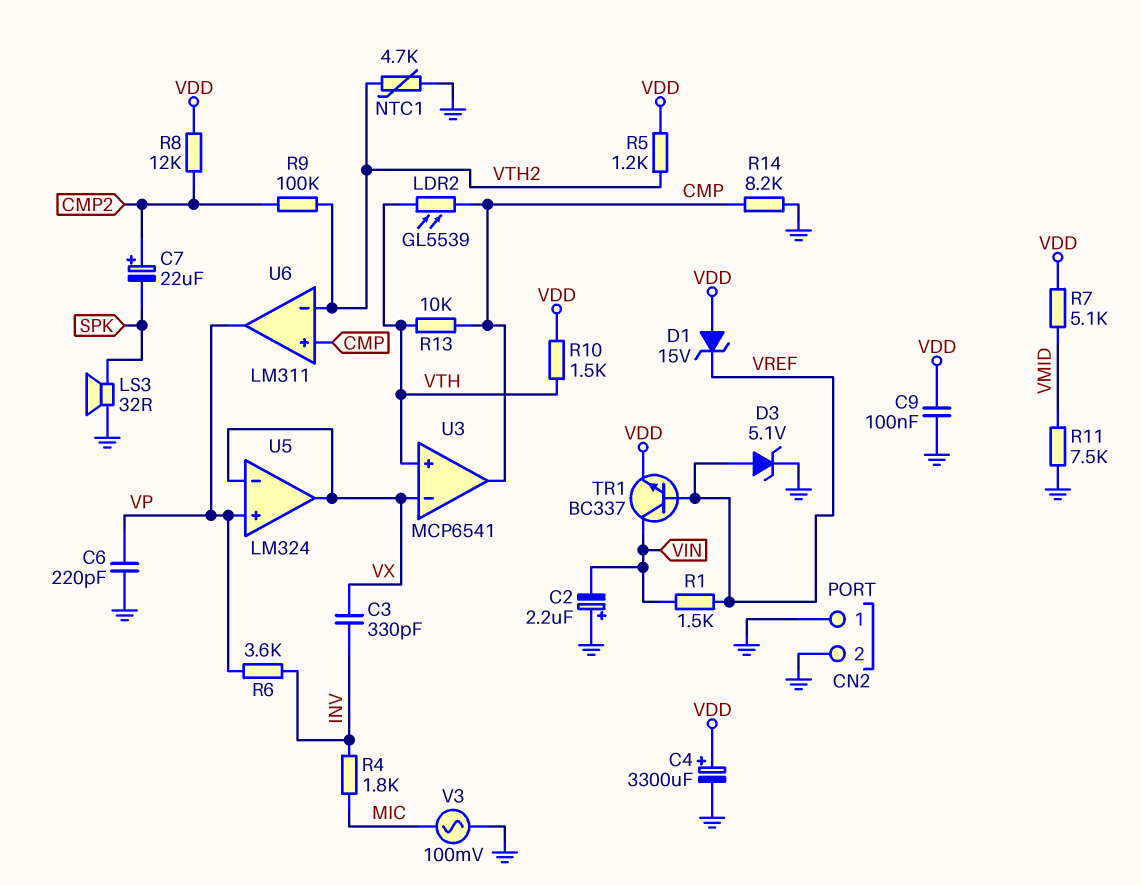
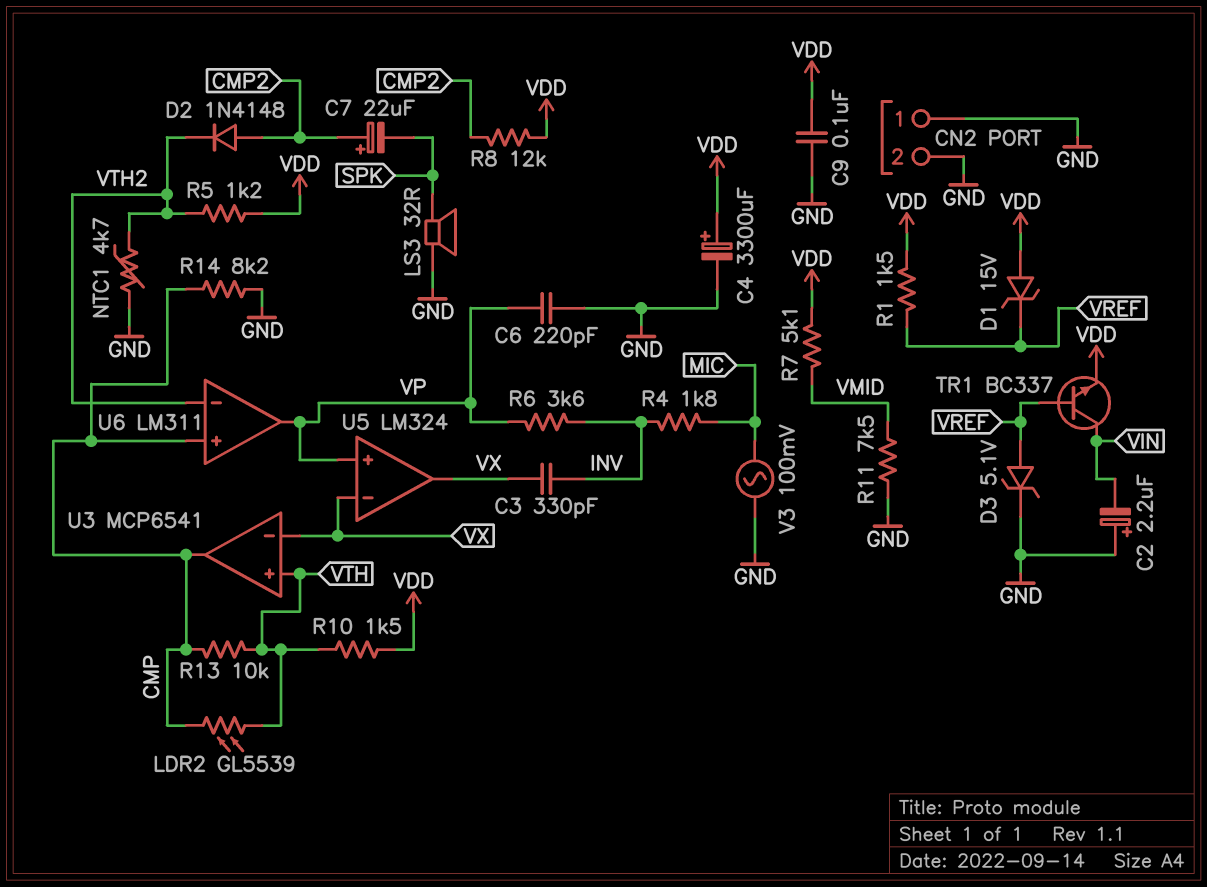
D2: none -> diode 1N4148 (A CMP2, K VTH2)
R1: 1.5k (VIN, VREF) -> 1.5k (VDD, VREF)
R9: 100k (CMP2, VTH2) -> none

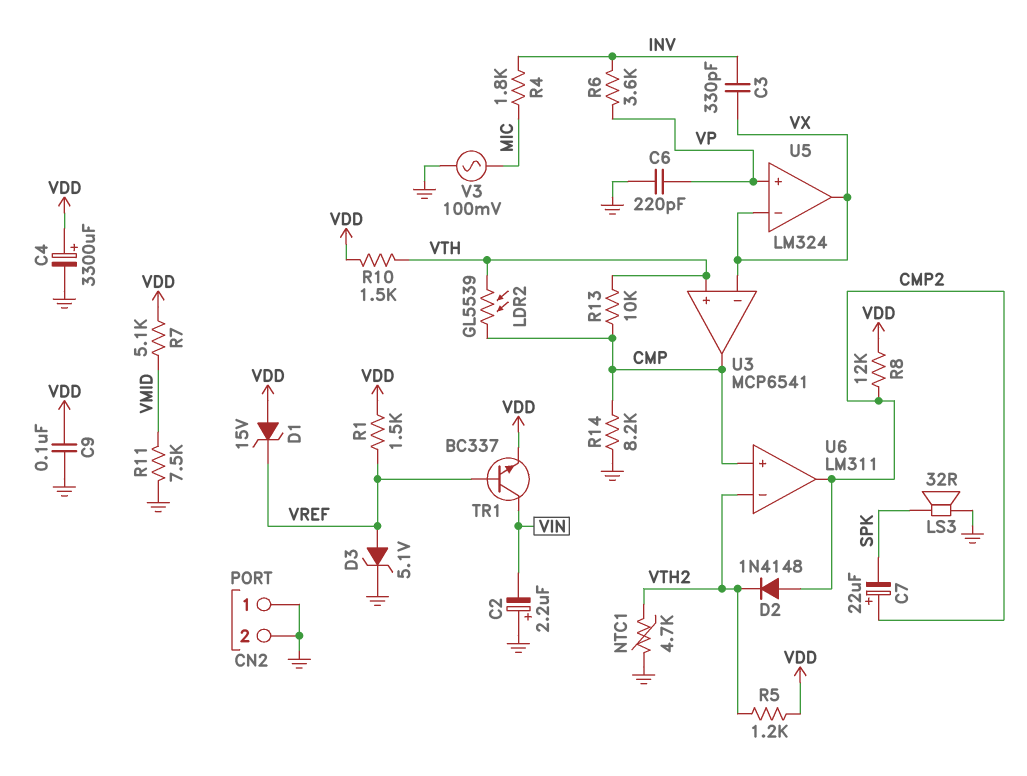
U6 pin out: VP -> CMP2

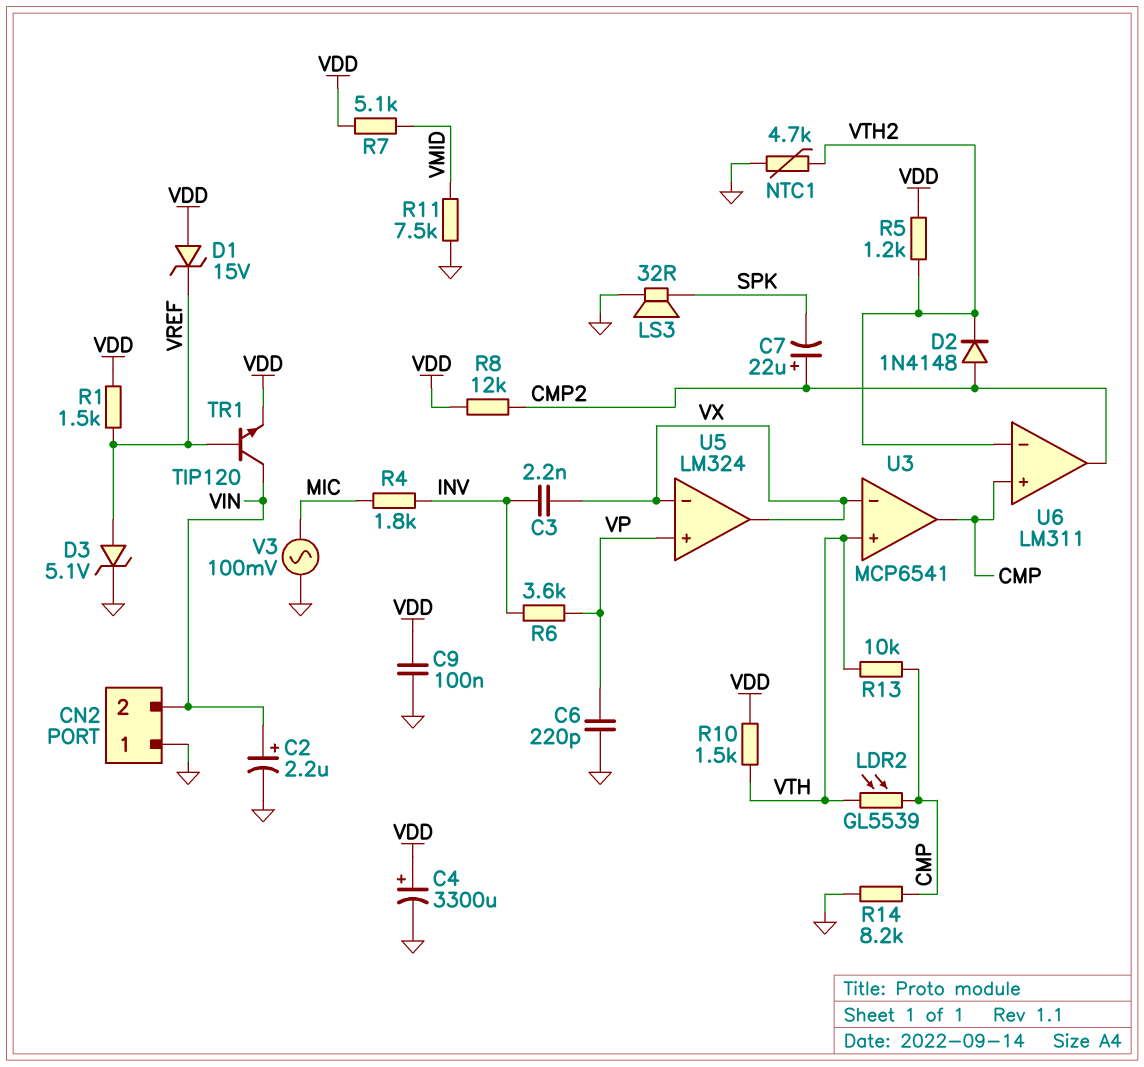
C2: 2.2uF (plus GND, minus VIN) -> 2.2uF (plus VIN, minus GND)
C3: 330pF (INV, VX) -> 2.2nF (INV, VX)
CN2 pin 2: GND -> VIN
TR1: NPN BC337 (B VREF, C VIN, E VDD) -> NPN TIP120 (B VREF, C VIN, E VDD)

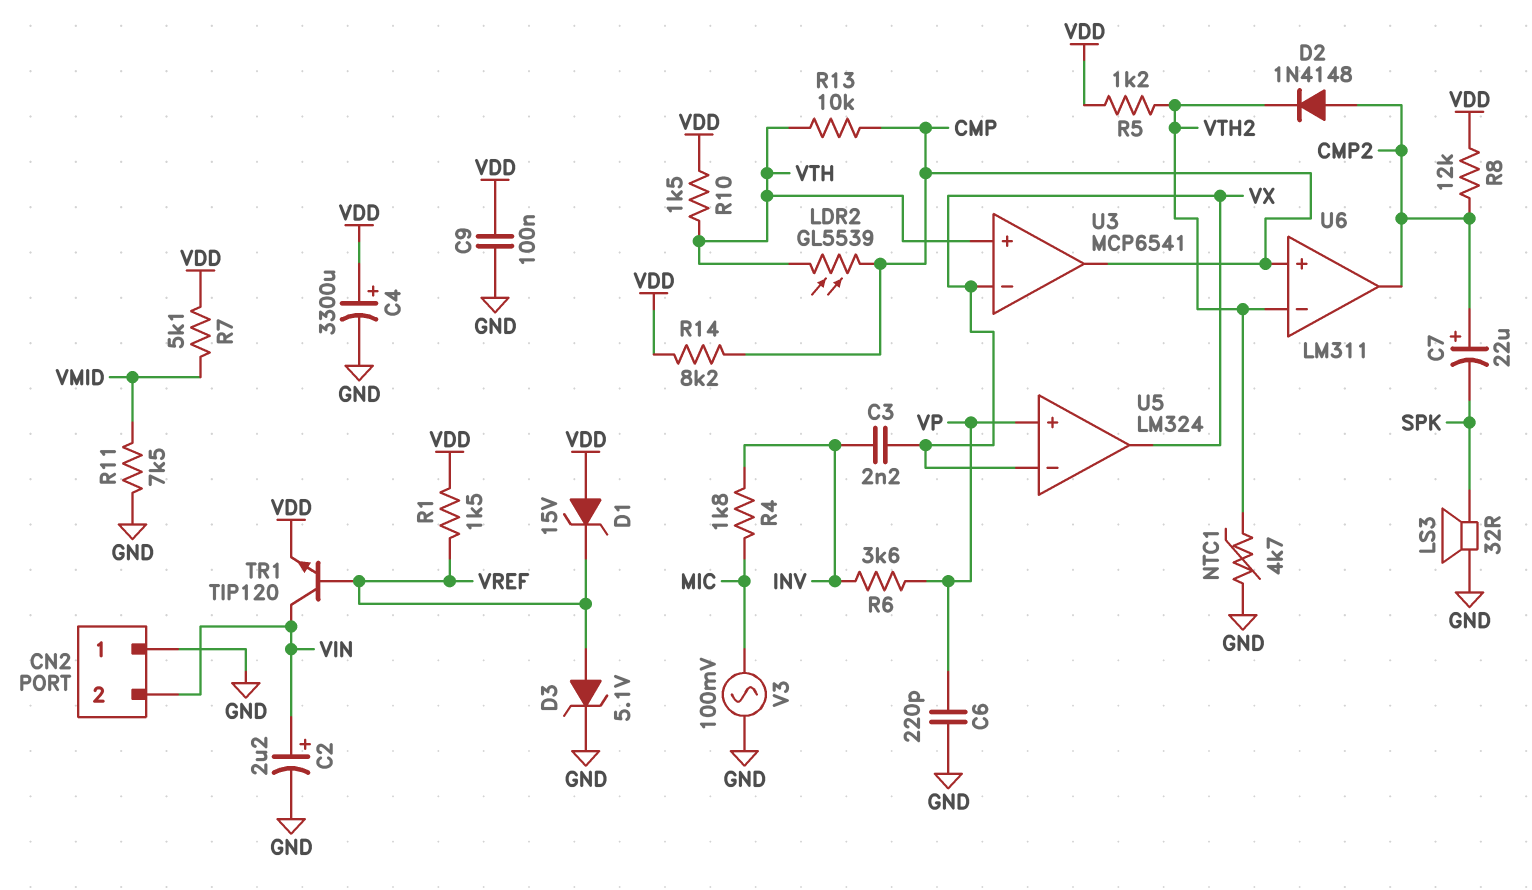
R14: 8.2k (CMP, GND) -> 8.2k (CMP, VDD)

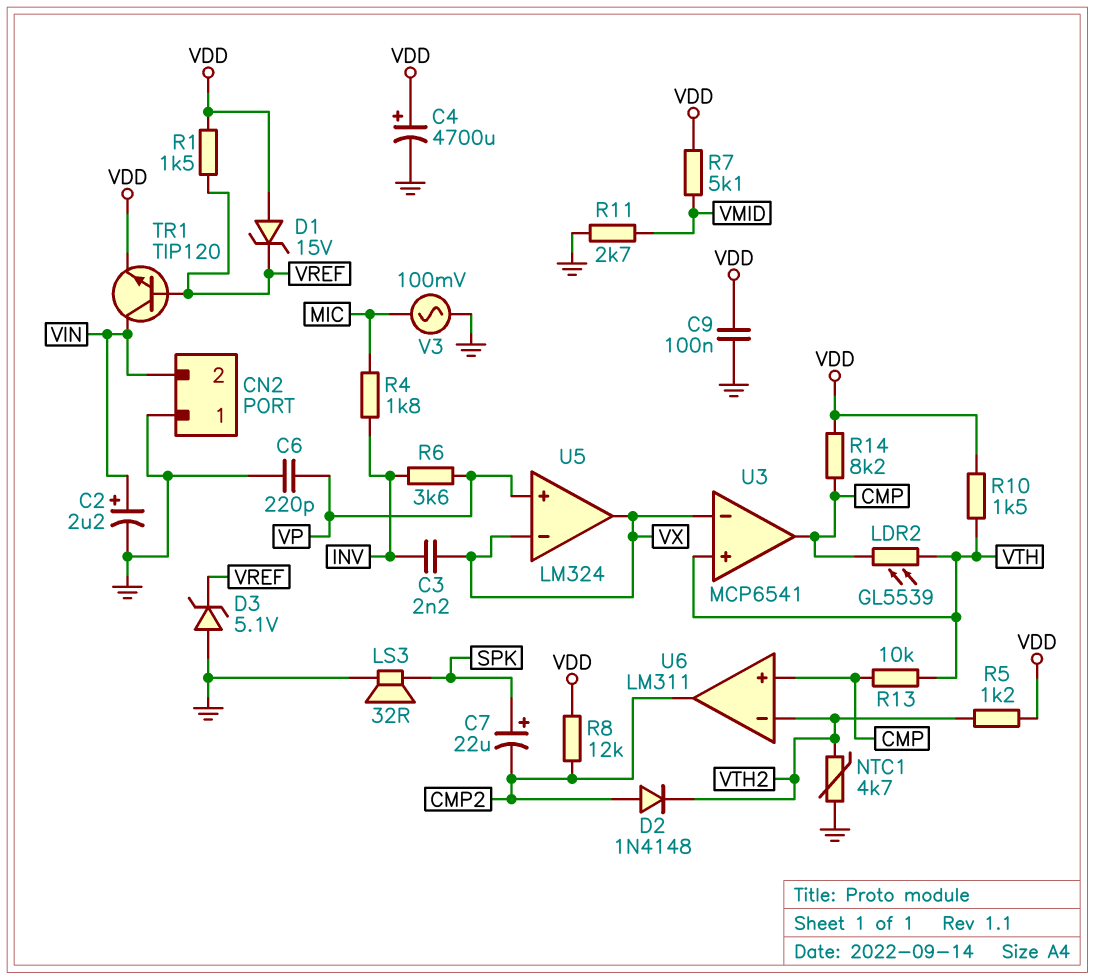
C4: 3300uF (plus VDD, minus GND) -> 4700uF (plus VDD, minus GND)
C7: 22uF (plus CMP2, minus SPK) -> 22uF (plus SPK, minus CMP2)
D3: zener 5.1V (A VREF, K GND) -> zener 5.1V (A GND, K VREF)
R11: 7.5k (GND, VMID) -> 2.7k (GND, VMID)

